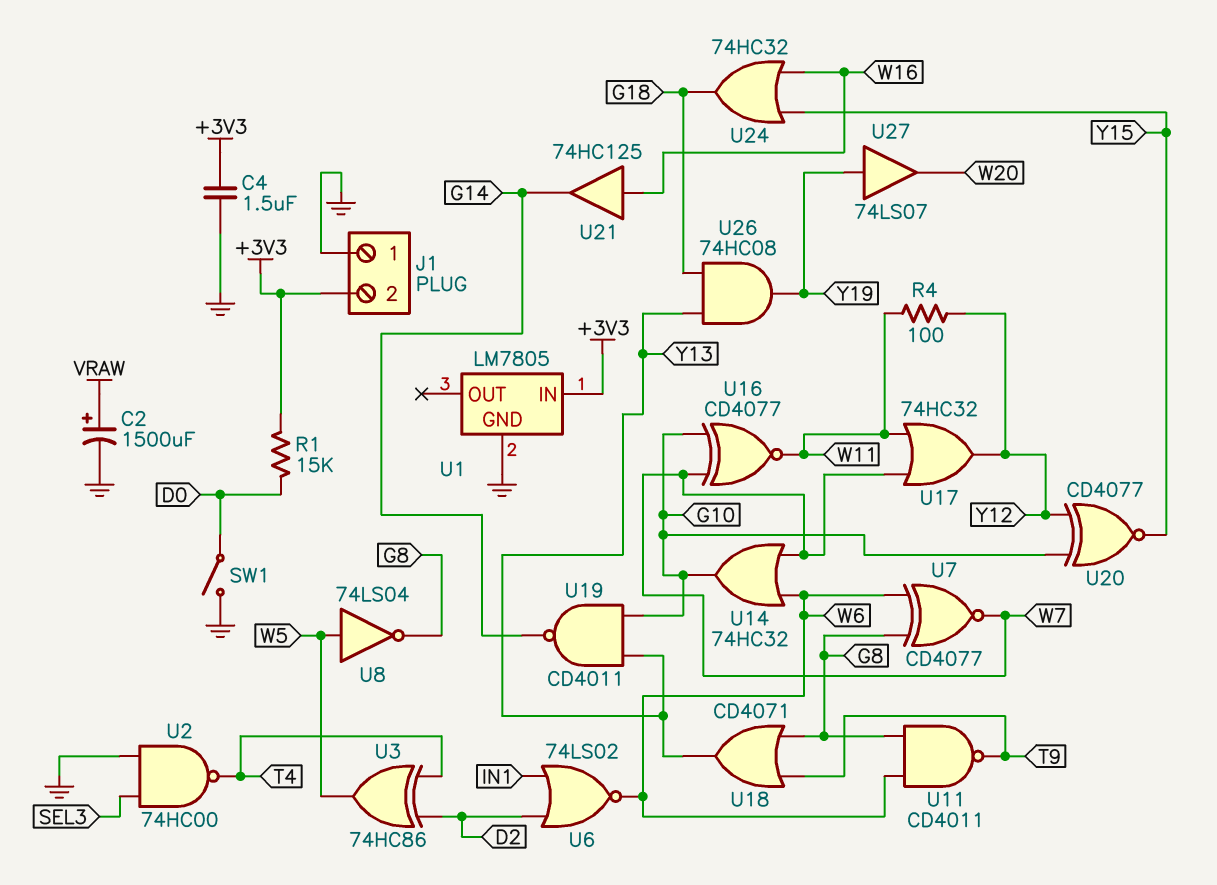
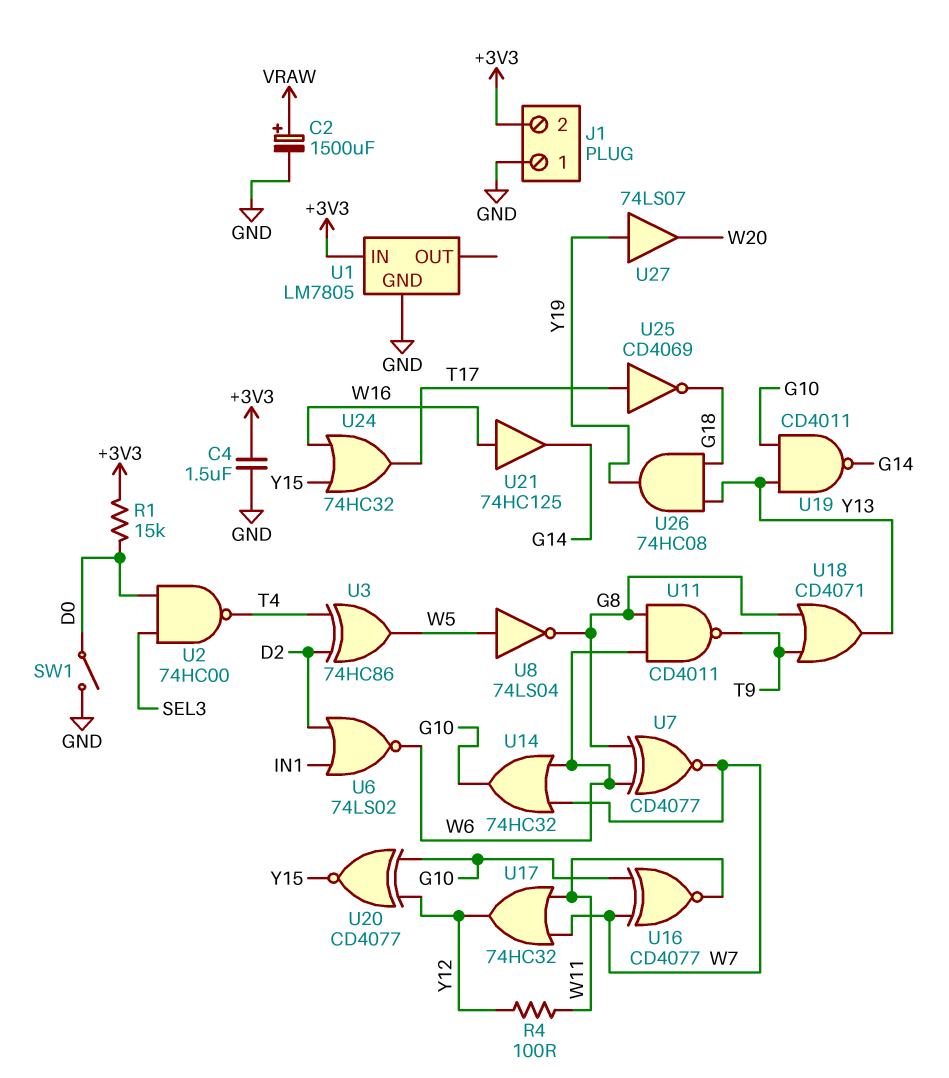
U2: NAND 74HC00 (in GND, in SEL3, out T4) -> NAND 74HC00 (in D0, in SEL3, out T4)
U24: OR 74HC32 (in W16, in Y15, out G18) -> OR 74HC32 (in W16, in Y15, out T17)
U25: none -> NOT CD4069 (in T17, out G18)

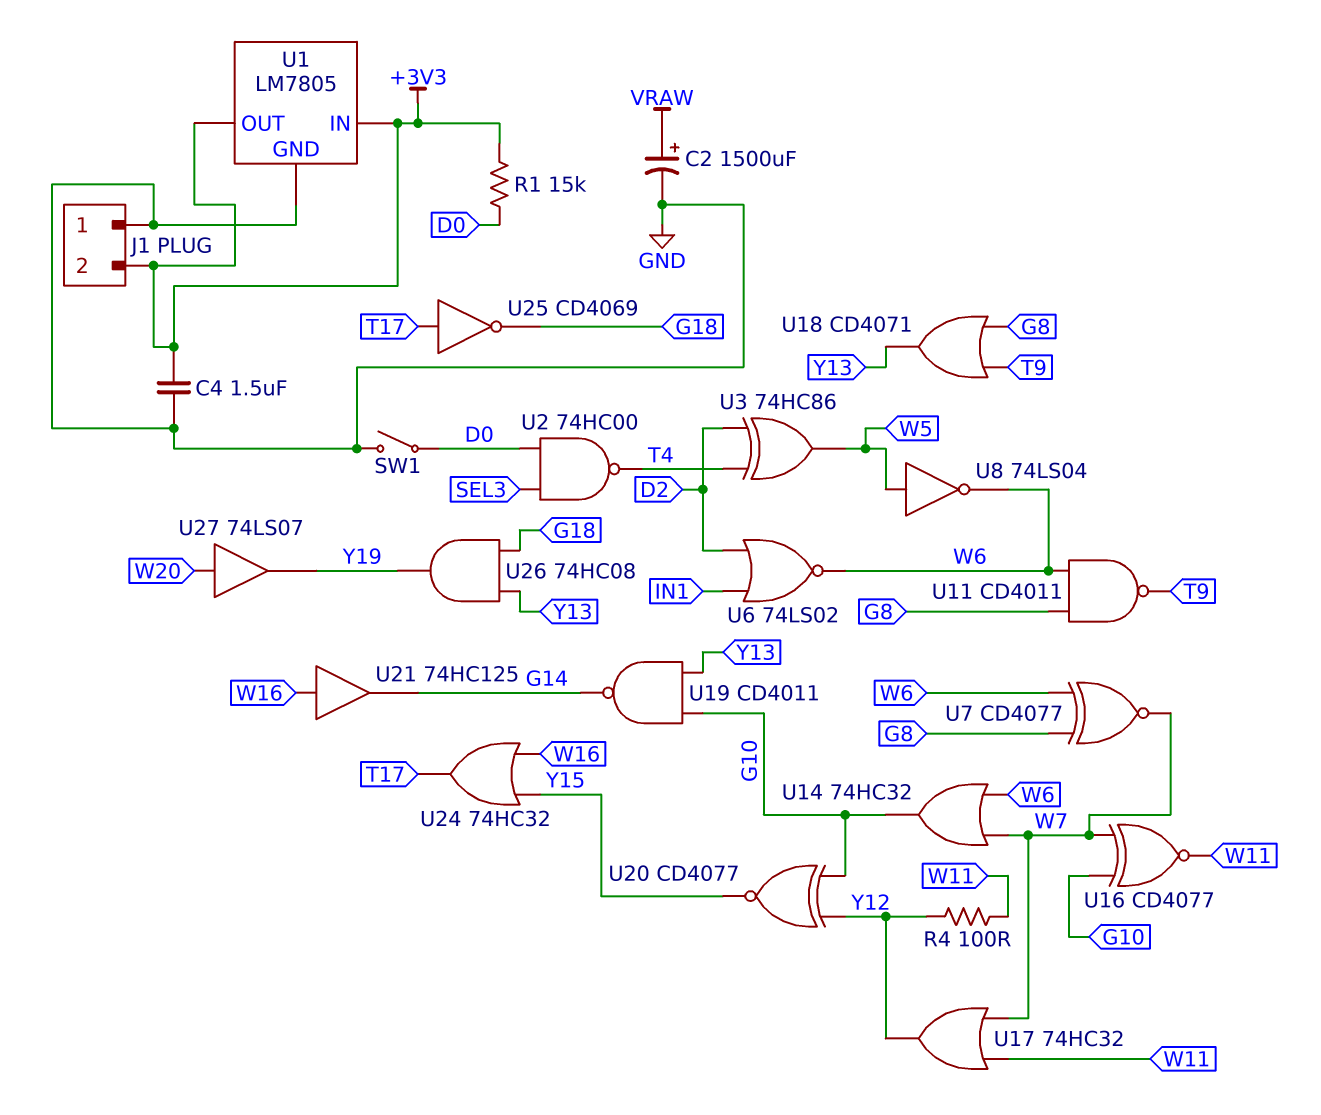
U1 pin OUT: none -> +3V3
U8: NOT 74LS04 (in W5, out G8) -> NOT 74LS04 (in W5, out W6)
U27: buffer 74LS07 (in Y19, out W20) -> buffer 74LS07 (in W20, out Y19)

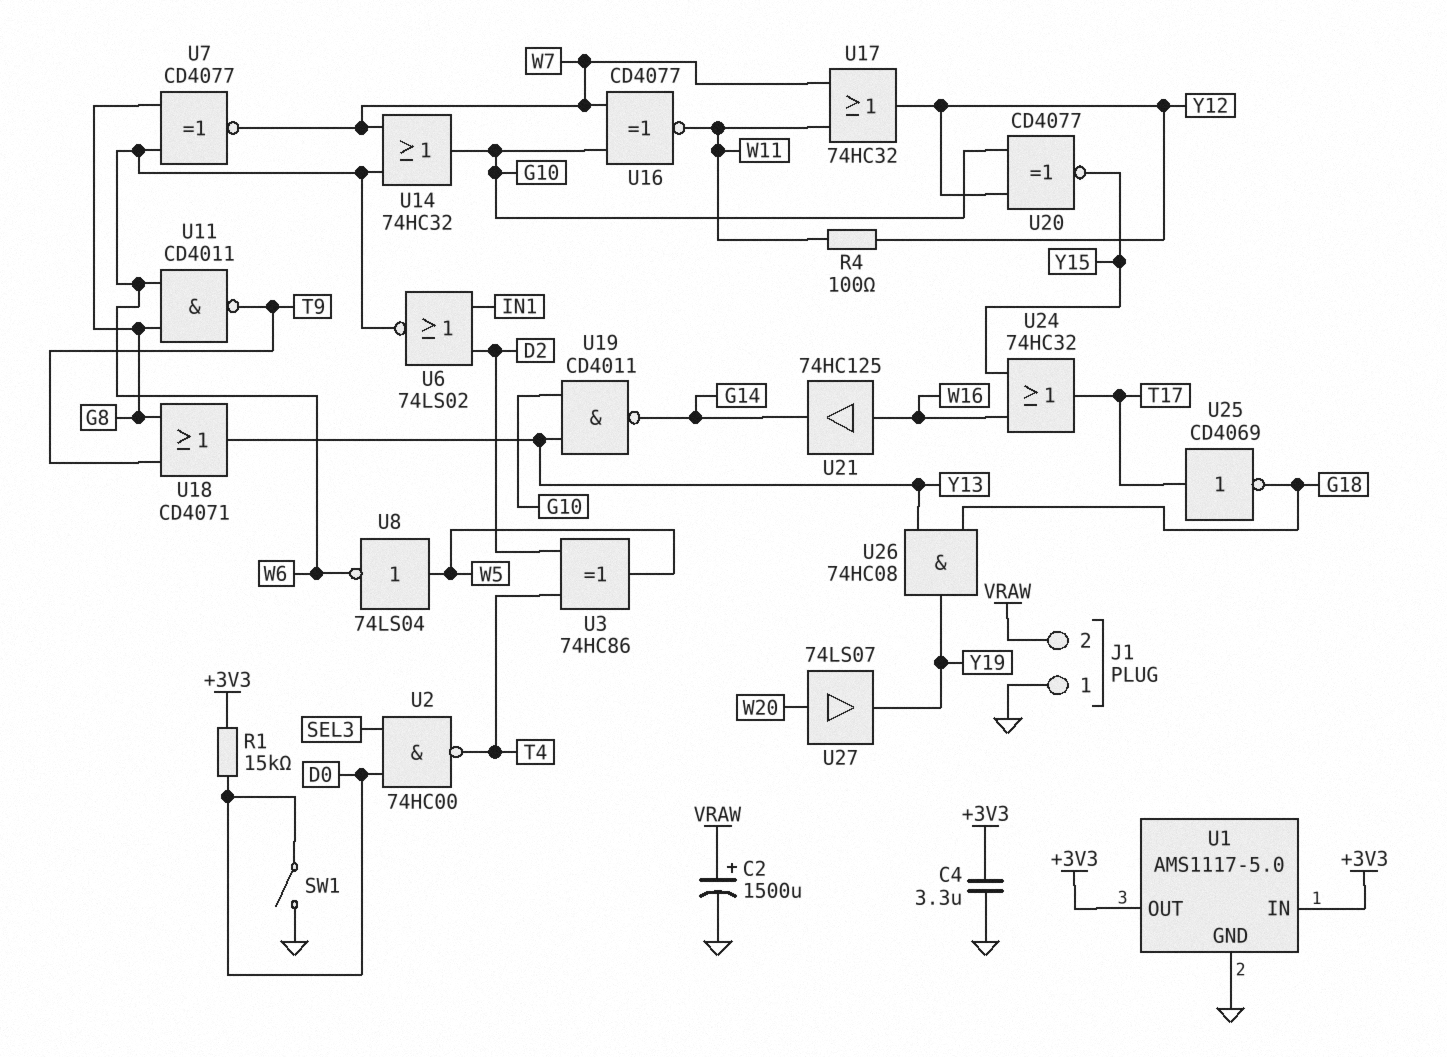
C4: 1.5uF (+3V3, GND) -> 3.3uF (+3V3, GND)
J1 pin 2: +3V3 -> VRAW
U1: LM7805 -> AMS1117-5.0

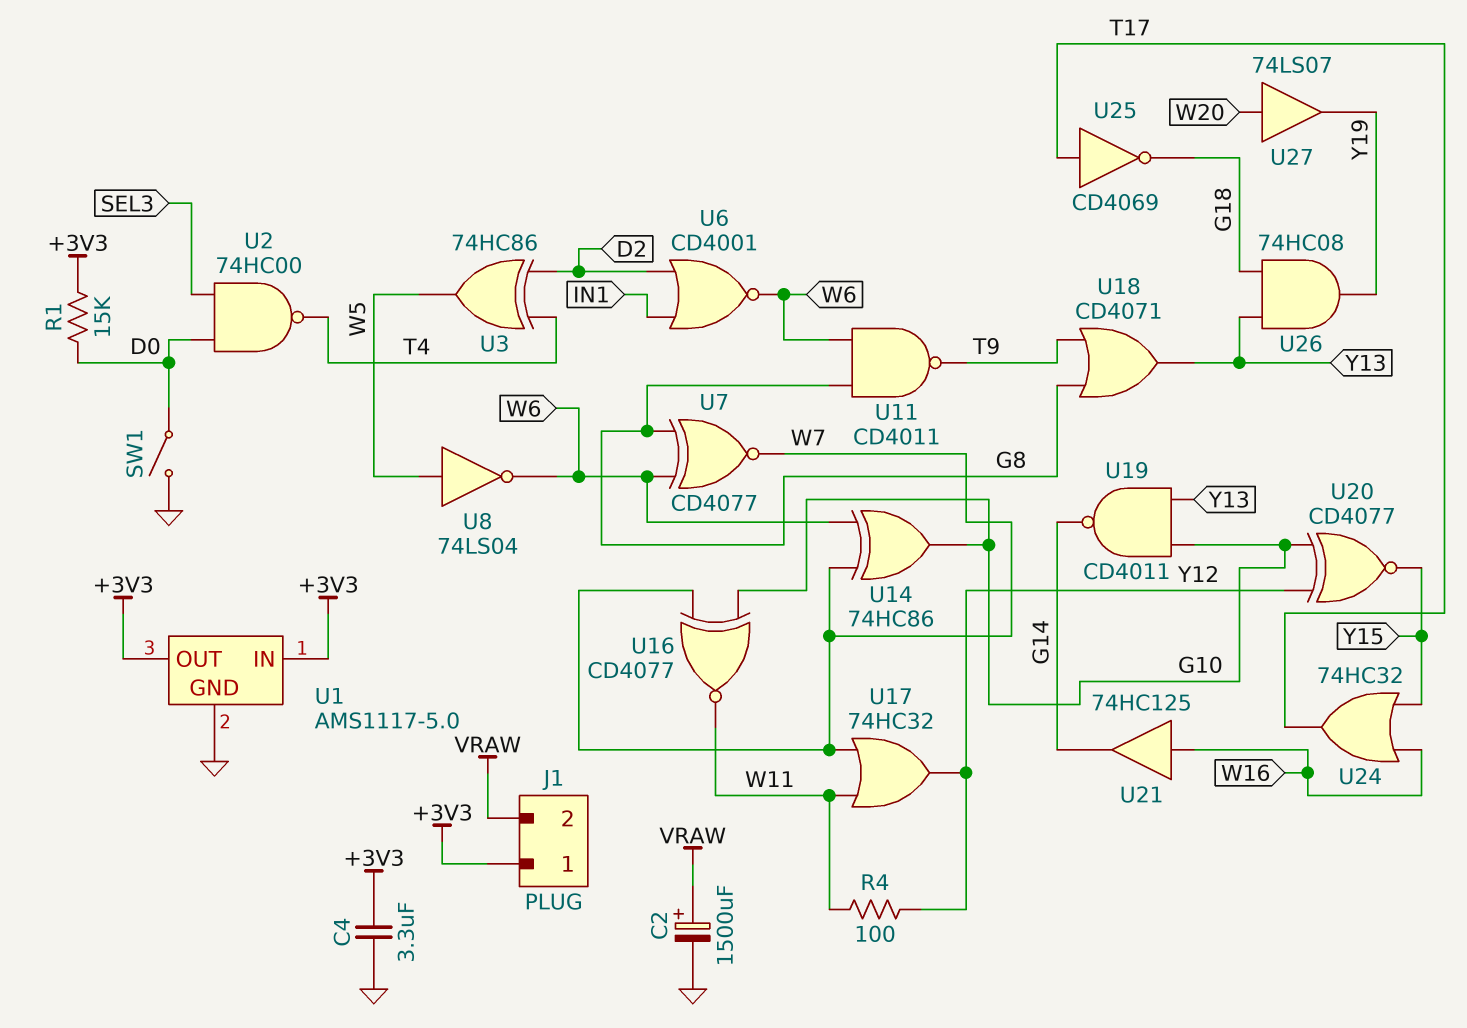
J1 pin 1: GND -> +3V3
U6: NOR 74LS02 (in D2, in IN1, out W6) -> NOR CD4001 (in D2, in IN1, out W6)
U14: OR 74HC32 (in W6, in W7, out G10) -> XOR 74HC86 (in W6, in W7, out G10)

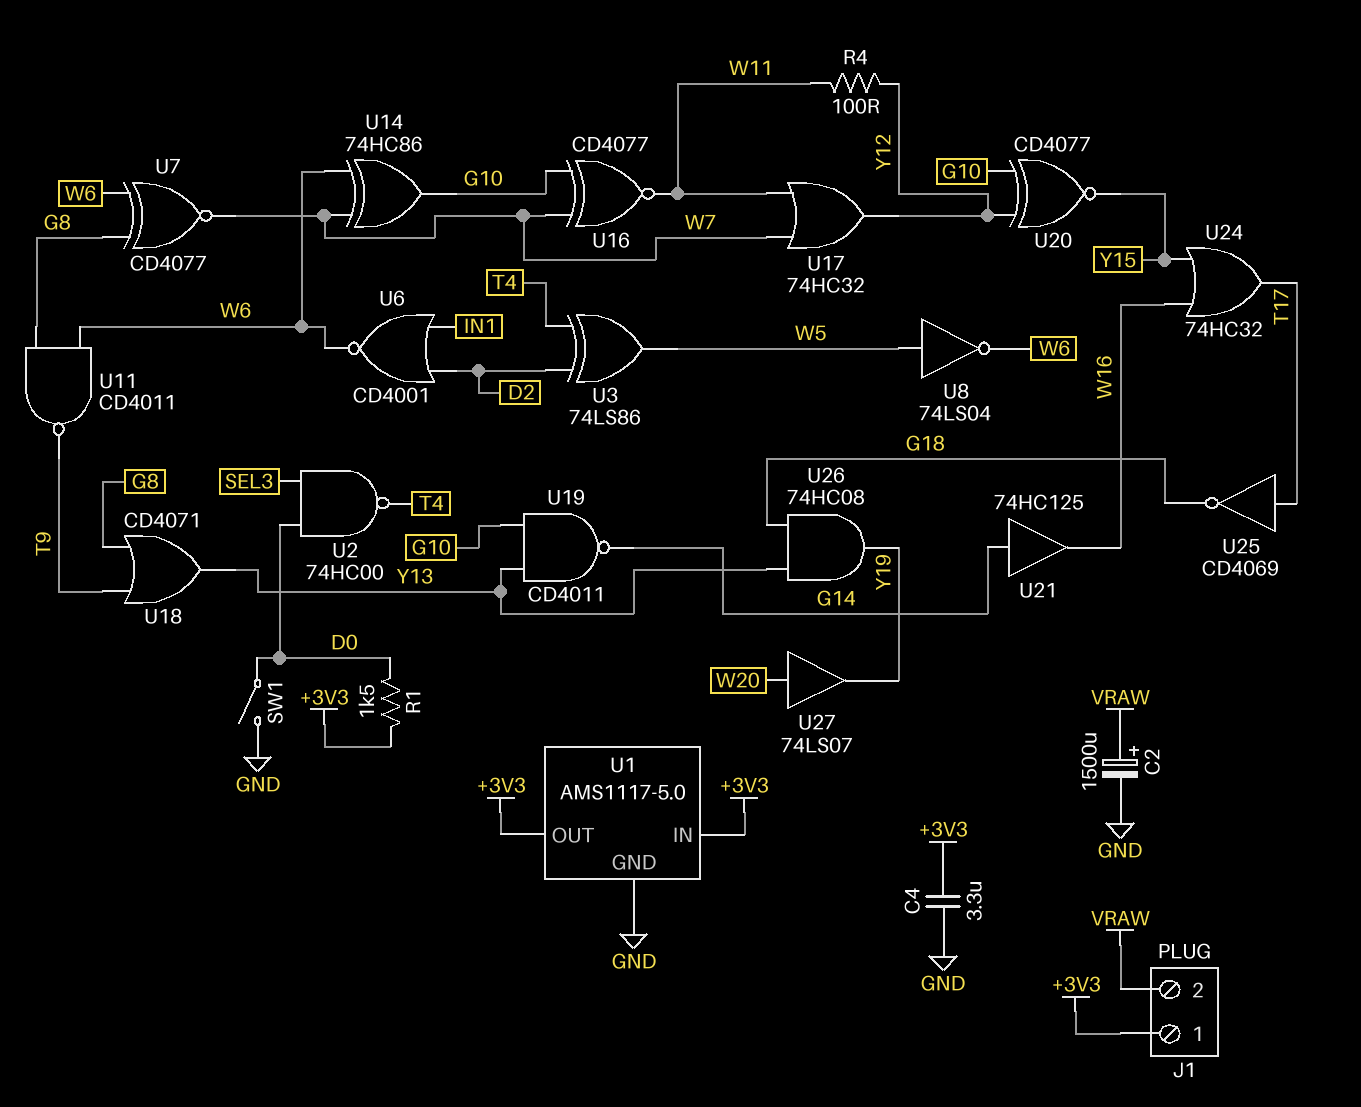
R1: 15k (+3V3, D0) -> 1.5k (+3V3, D0)
U3: XOR 74HC86 (in D2, in T4, out W5) -> XOR 74LS86 (in D2, in T4, out W5)
U21: buffer 74HC125 (in W16, out G14) -> buffer 74HC125 (in G14, out W16)

